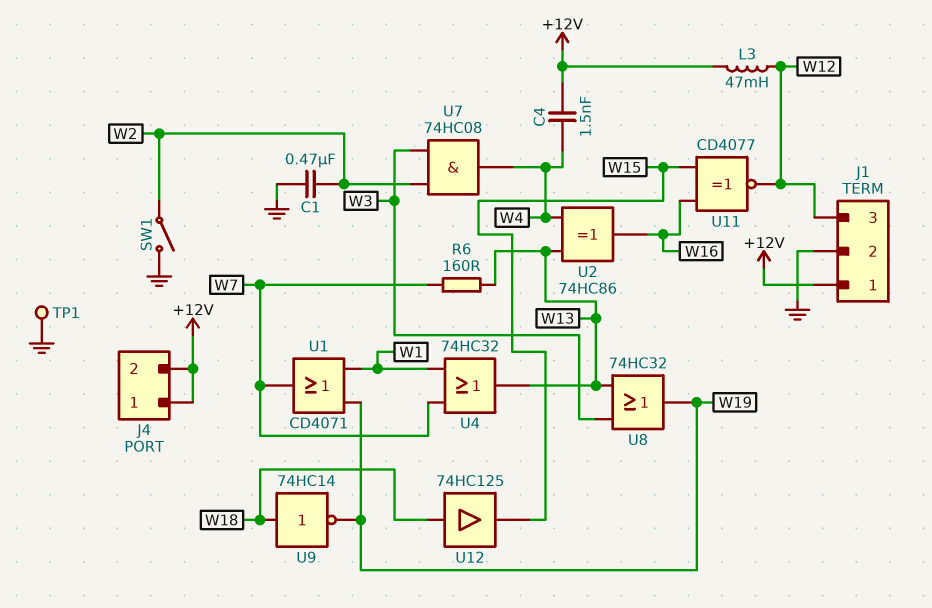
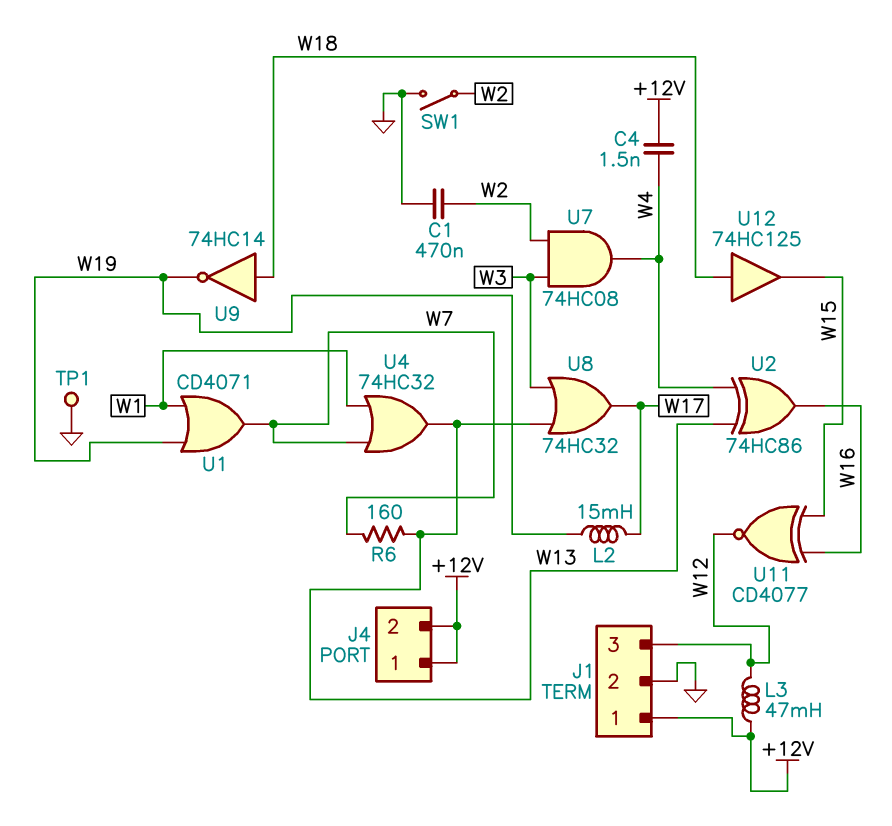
L2: none -> 15mH (W17, W19)
U8: OR 74HC32 (in W3, in W13, out W19) -> OR 74HC32 (in W3, in W13, out W17)

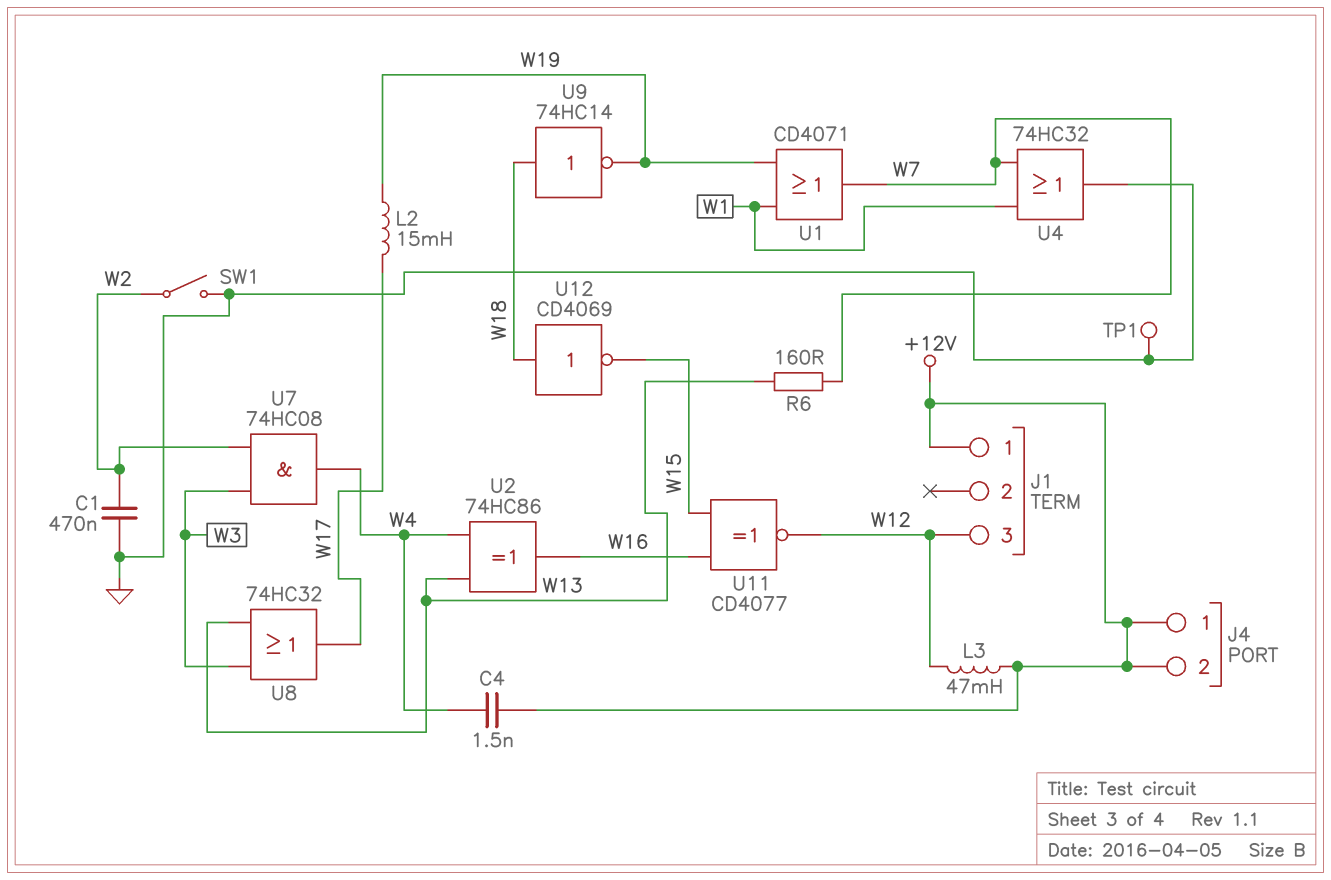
J1 pin 2: GND -> none
U4: OR 74HC32 (in W1, in W7, out W13) -> OR 74HC32 (in W1, in W7, out GND)
U12: buffer 74HC125 (in W18, out W15) -> NOT CD4069 (in W18, out W15)

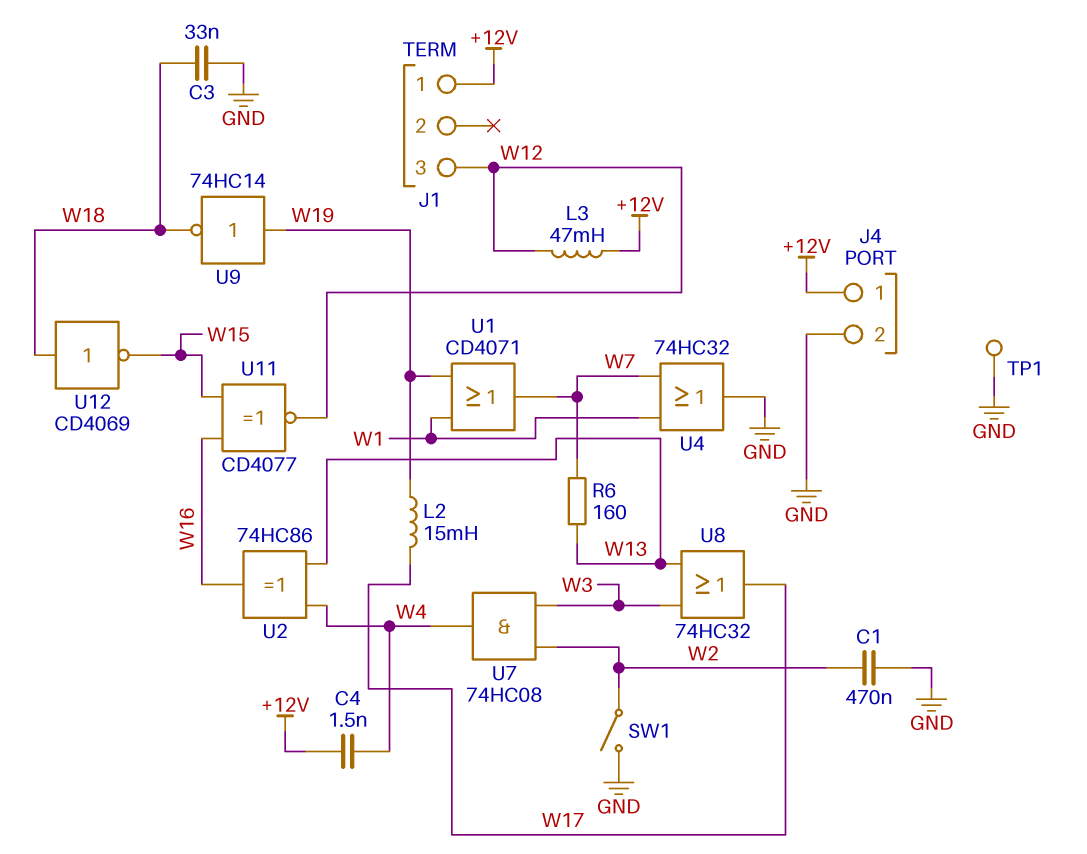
C3: none -> 33nF (GND, W18)
J4 pin 2: +12V -> GND
U9: NOT 74HC14 (in W18, out W19) -> NOT 74HC14 (in W19, out W18)

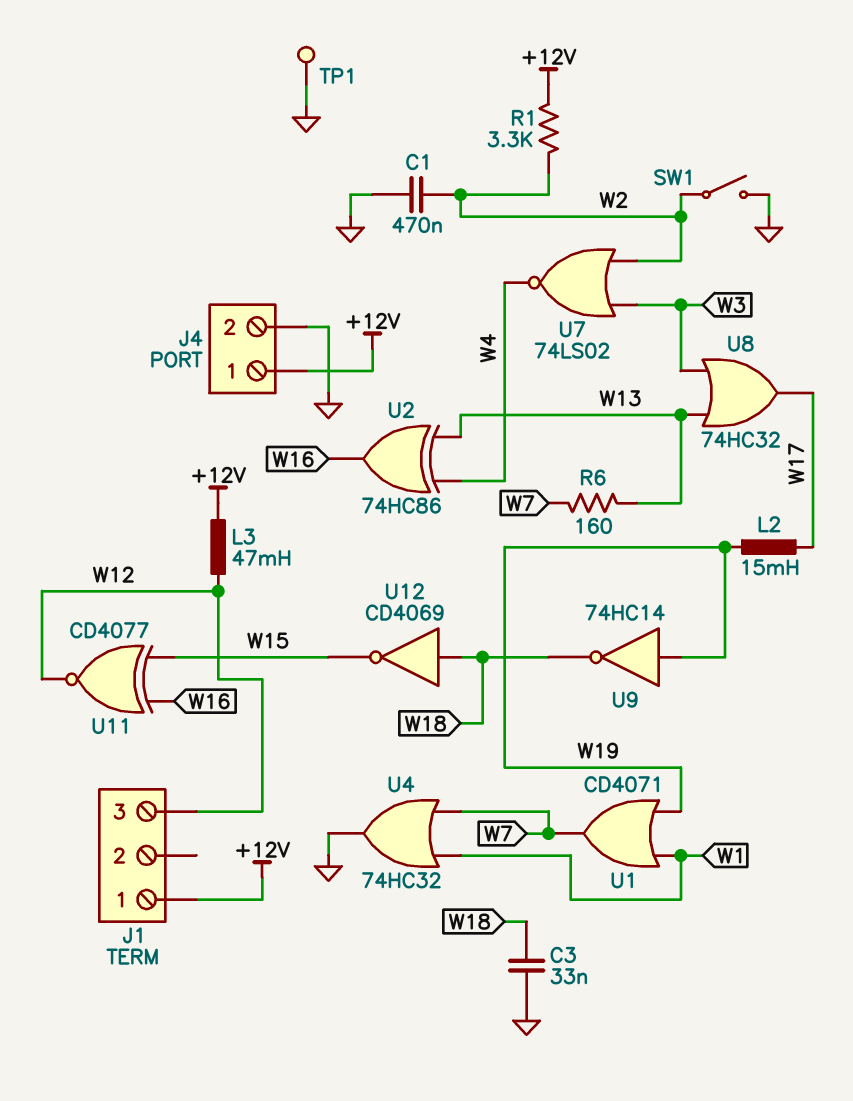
C4: 1.5nF (+12V, W4) -> none
R1: none -> 3.3k (+12V, W2)
U7: AND 74HC08 (in W2, in W3, out W4) -> NOR 74LS02 (in W2, in W3, out W4)

